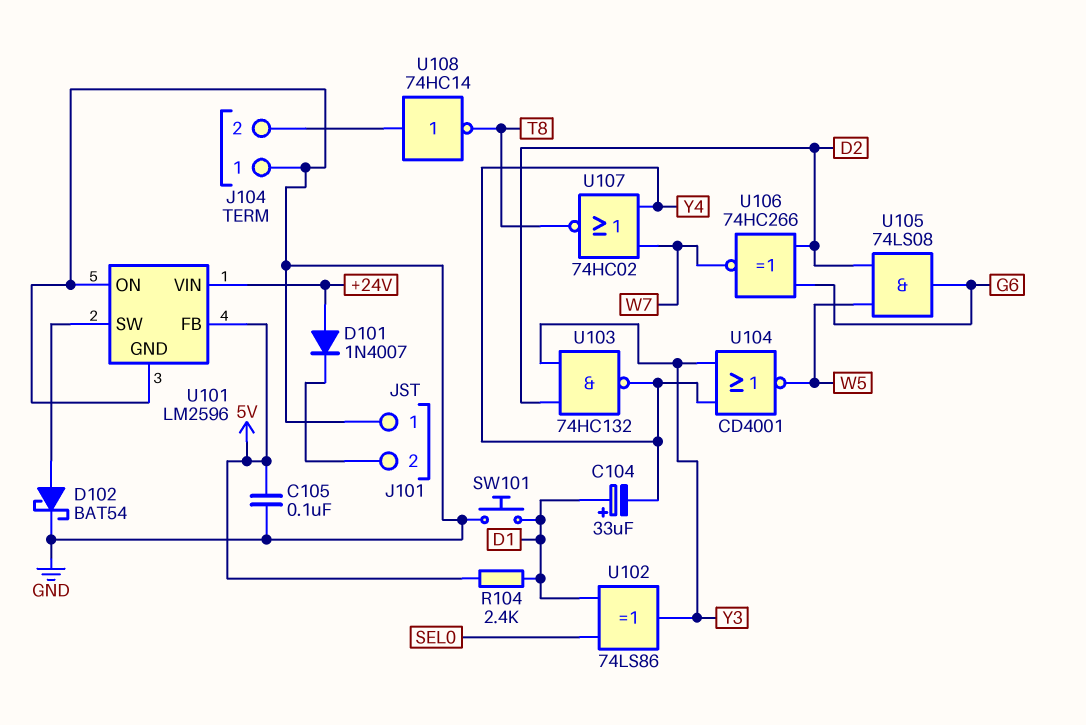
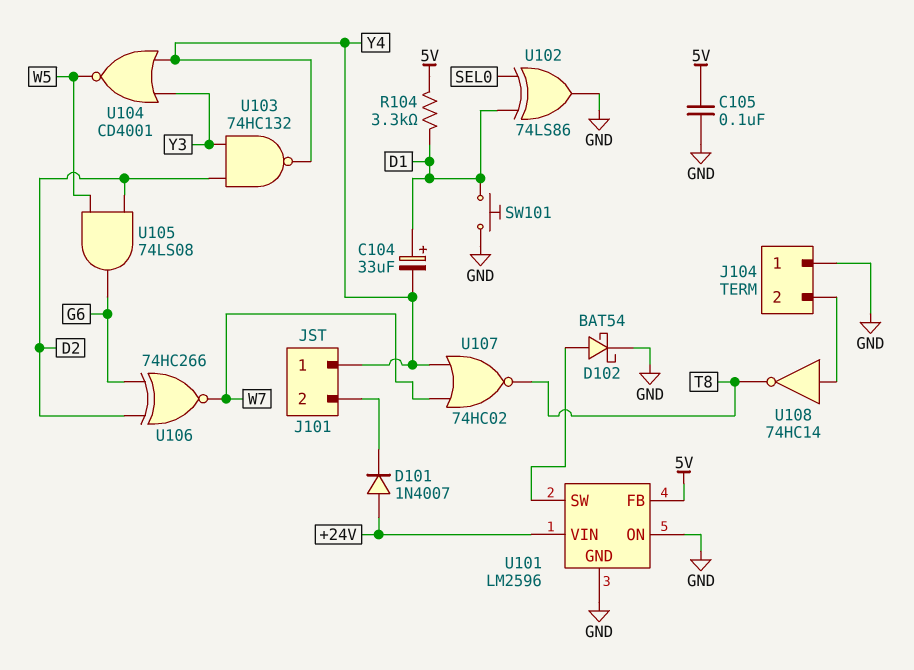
J101 pin 1: GND -> Y4
R104: 2.4k (5V, D1) -> 3.3k (5V, D1)
U102: XOR 74LS86 (in D1, in SEL0, out Y3) -> XOR 74LS86 (in D1, in SEL0, out GND)

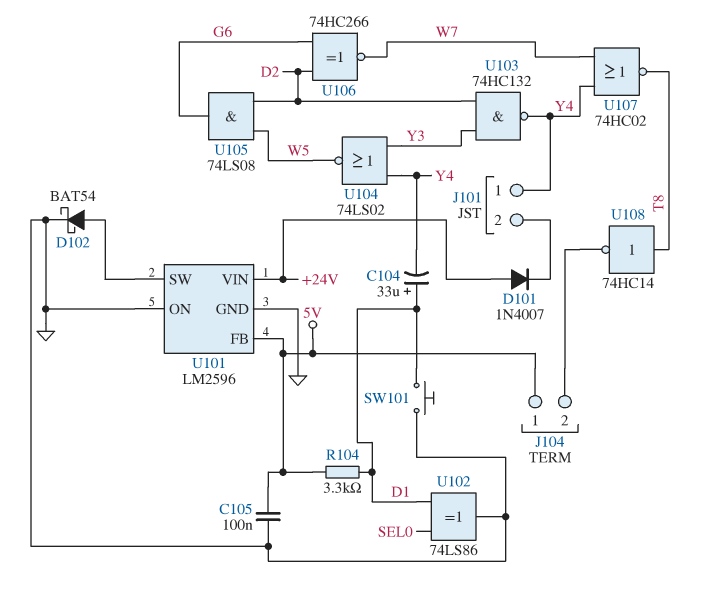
J104 pin 1: GND -> 5V
U104: NOR CD4001 (in Y3, in Y4, out W5) -> NOR 74LS02 (in Y3, in Y4, out W5)
U108: NOT 74HC14 (in J104/2, out T8) -> NOT 74HC14 (in T8, out J104/2)

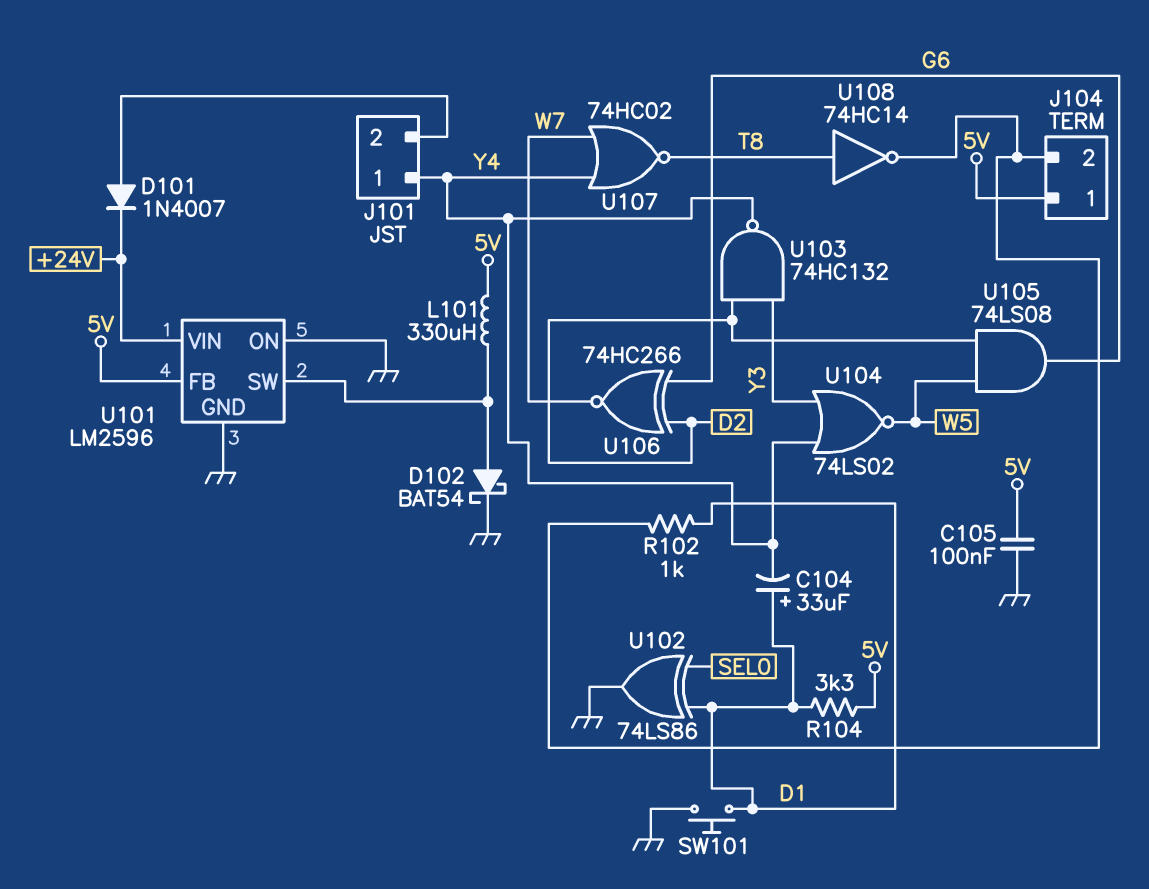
D101: diode 1N4007 (A +24V, K J101/2) -> diode 1N4007 (A J101/2, K +24V)
L101: none -> 330uH (5V, U101/SW)
R102: none -> 1k (D1, J104/2)

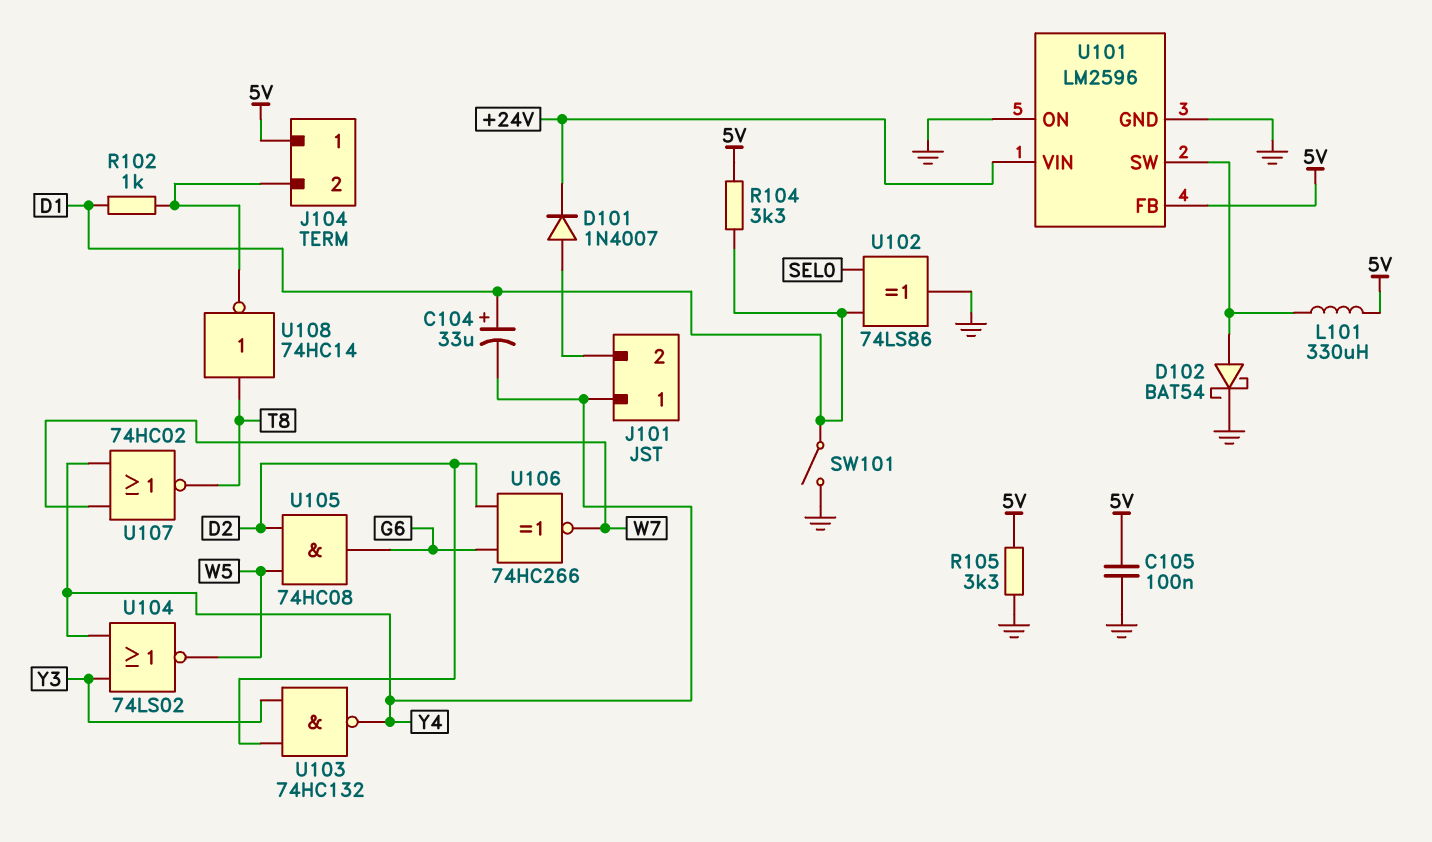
R105: none -> 3.3k (5V, GND)
SW101: button (D1, GND) -> switch (D1, GND)
U105: AND 74LS08 (in D2, in W5, out G6) -> AND 74HC08 (in D2, in W5, out G6)

